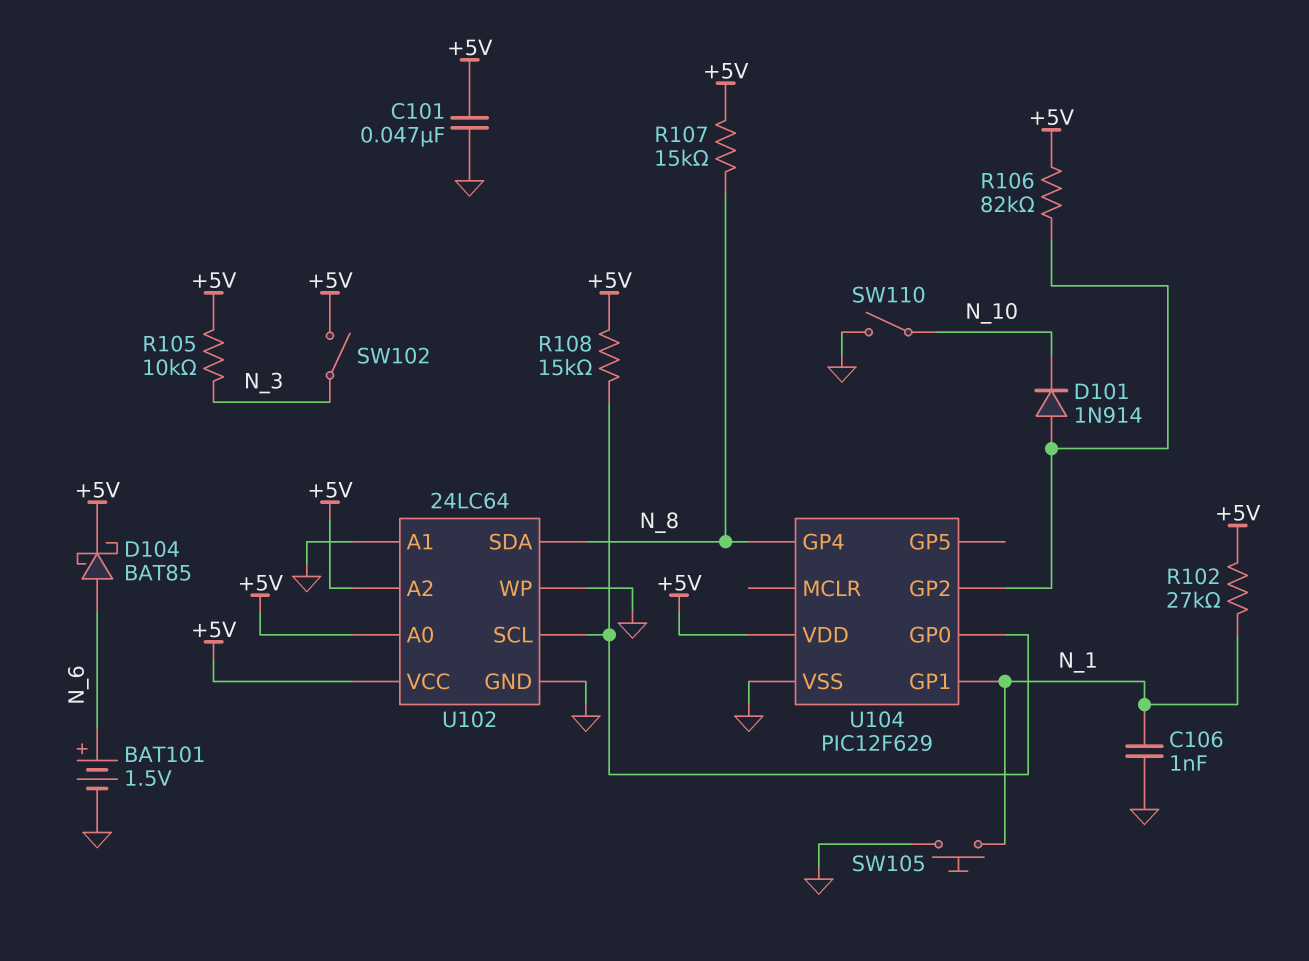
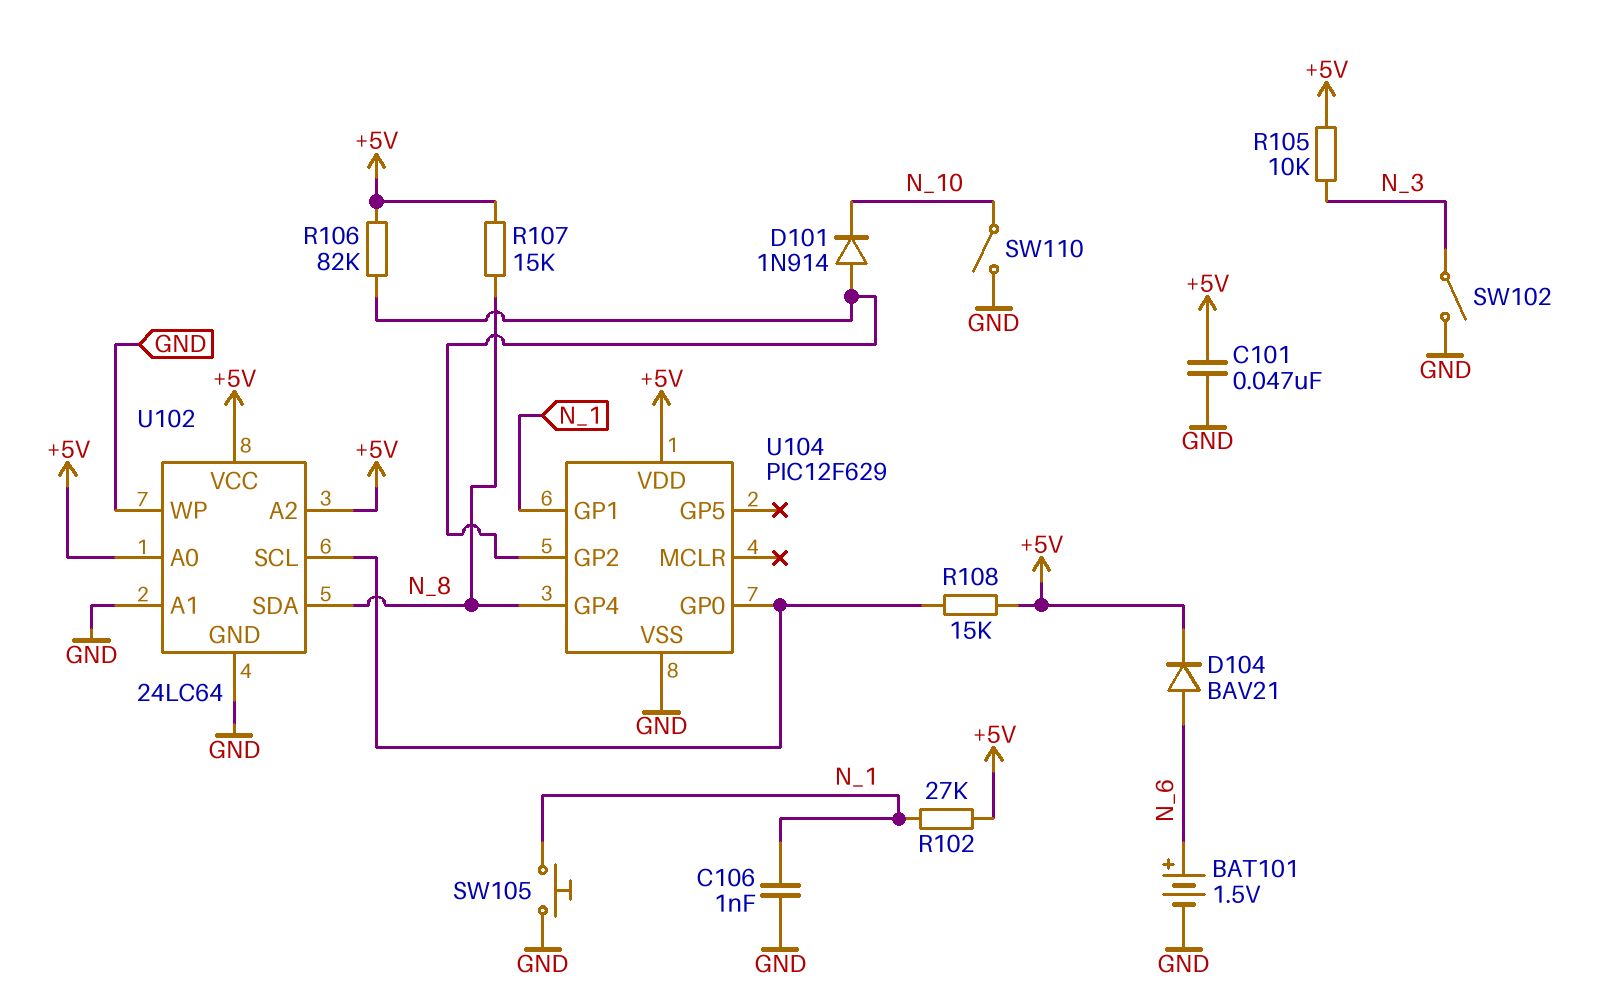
D104: schottky BAT85 (A N_6, K +5V) -> diode BAV21 (A N_6, K +5V)
SW102: switch (+5V, N_3) -> switch (GND, N_3)

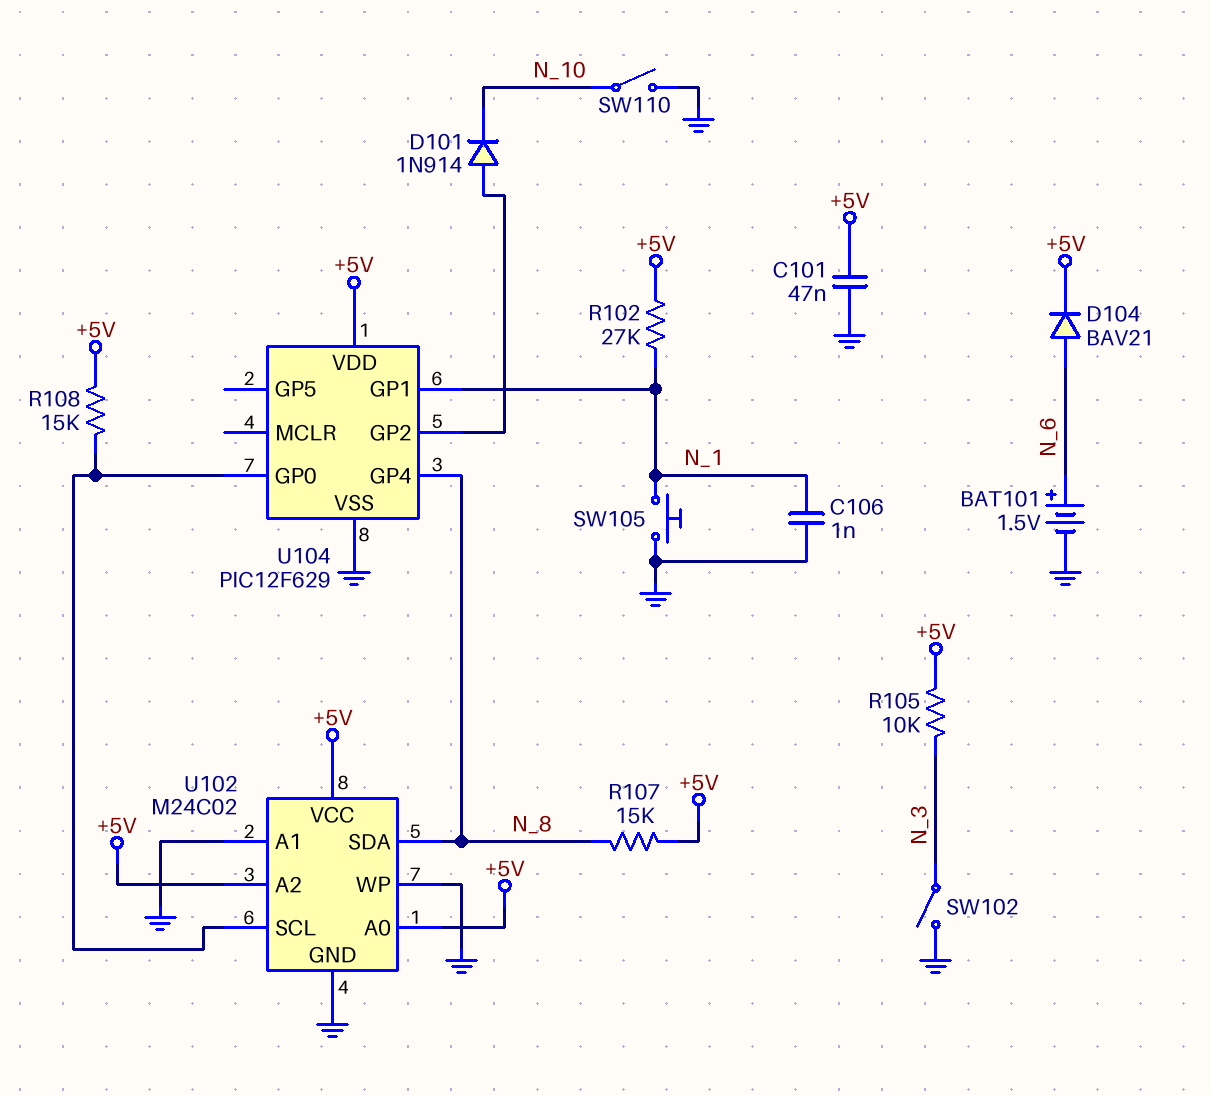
R106: 82k (+5V, U104/GP2) -> none
U102: 24LC64 -> M24C02

